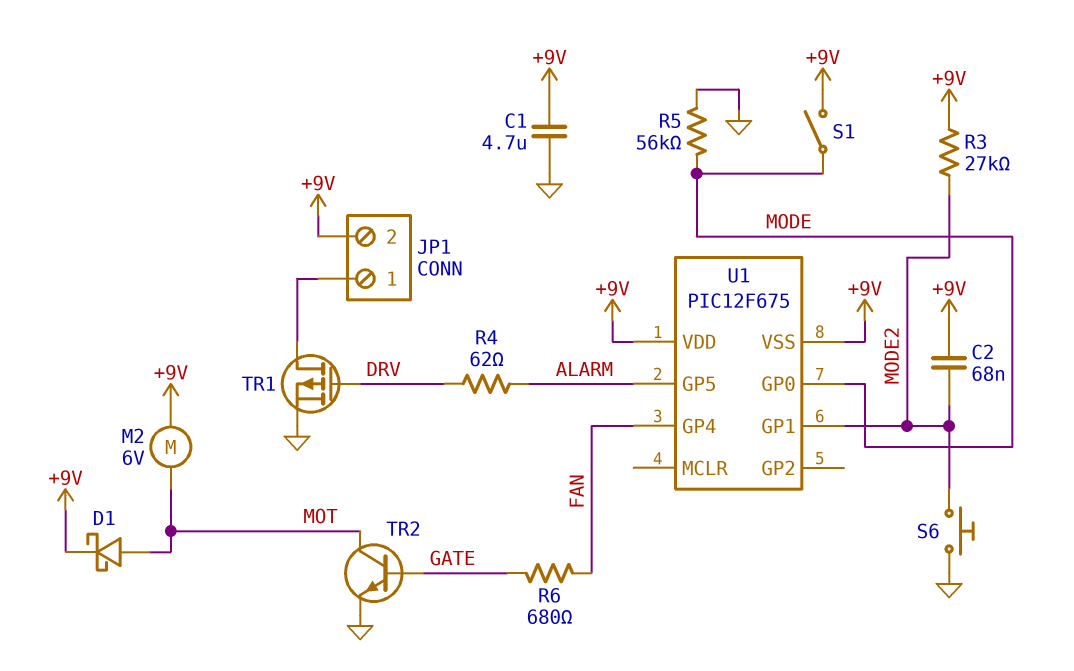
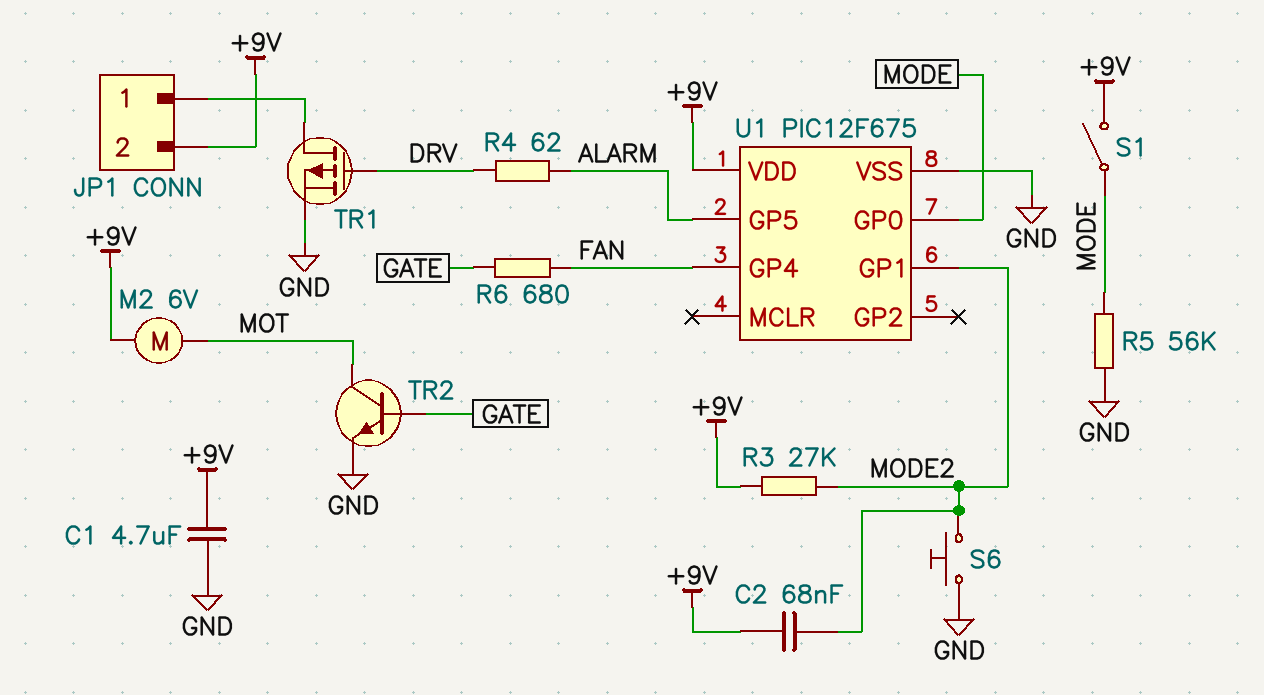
D1: schottky (A MOT, K +9V) -> none
U1 pin VSS: +9V -> GND

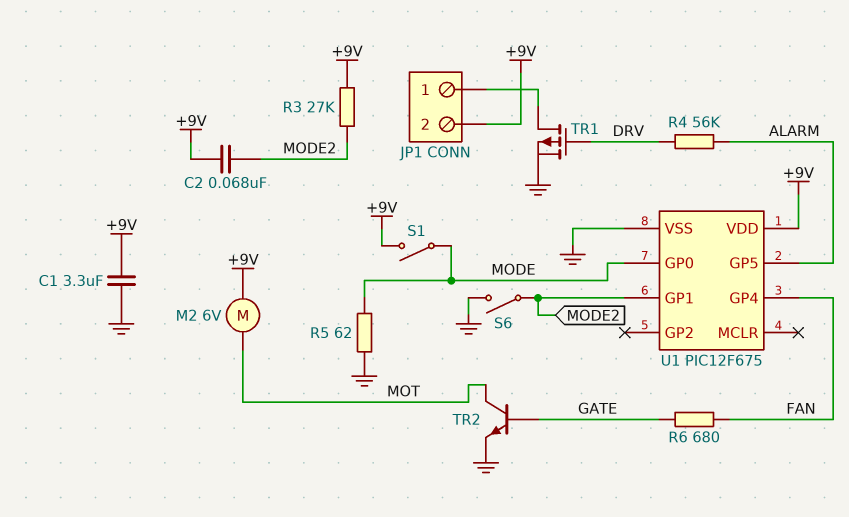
C1: 4.7uF (+9V, GND) -> 3.3uF (+9V, GND)
R4: 62 (ALARM, DRV) -> 56k (ALARM, DRV)
R5: 56k (GND, MODE) -> 62 (GND, MODE)
S6: button (GND, MODE2) -> switch (GND, MODE2)

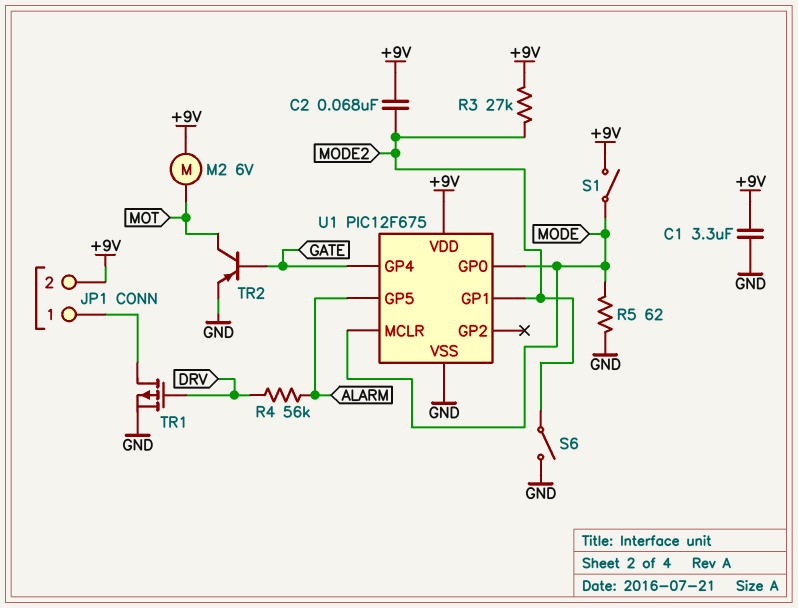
R6: 680 (FAN, GATE) -> none
TR2: NPN (B GATE, C MOT, E GND) -> PNP (B GATE, C MOT, E GND)
U1 pin GP4: FAN -> GATE
U1 pin MCLR: none -> MODE

